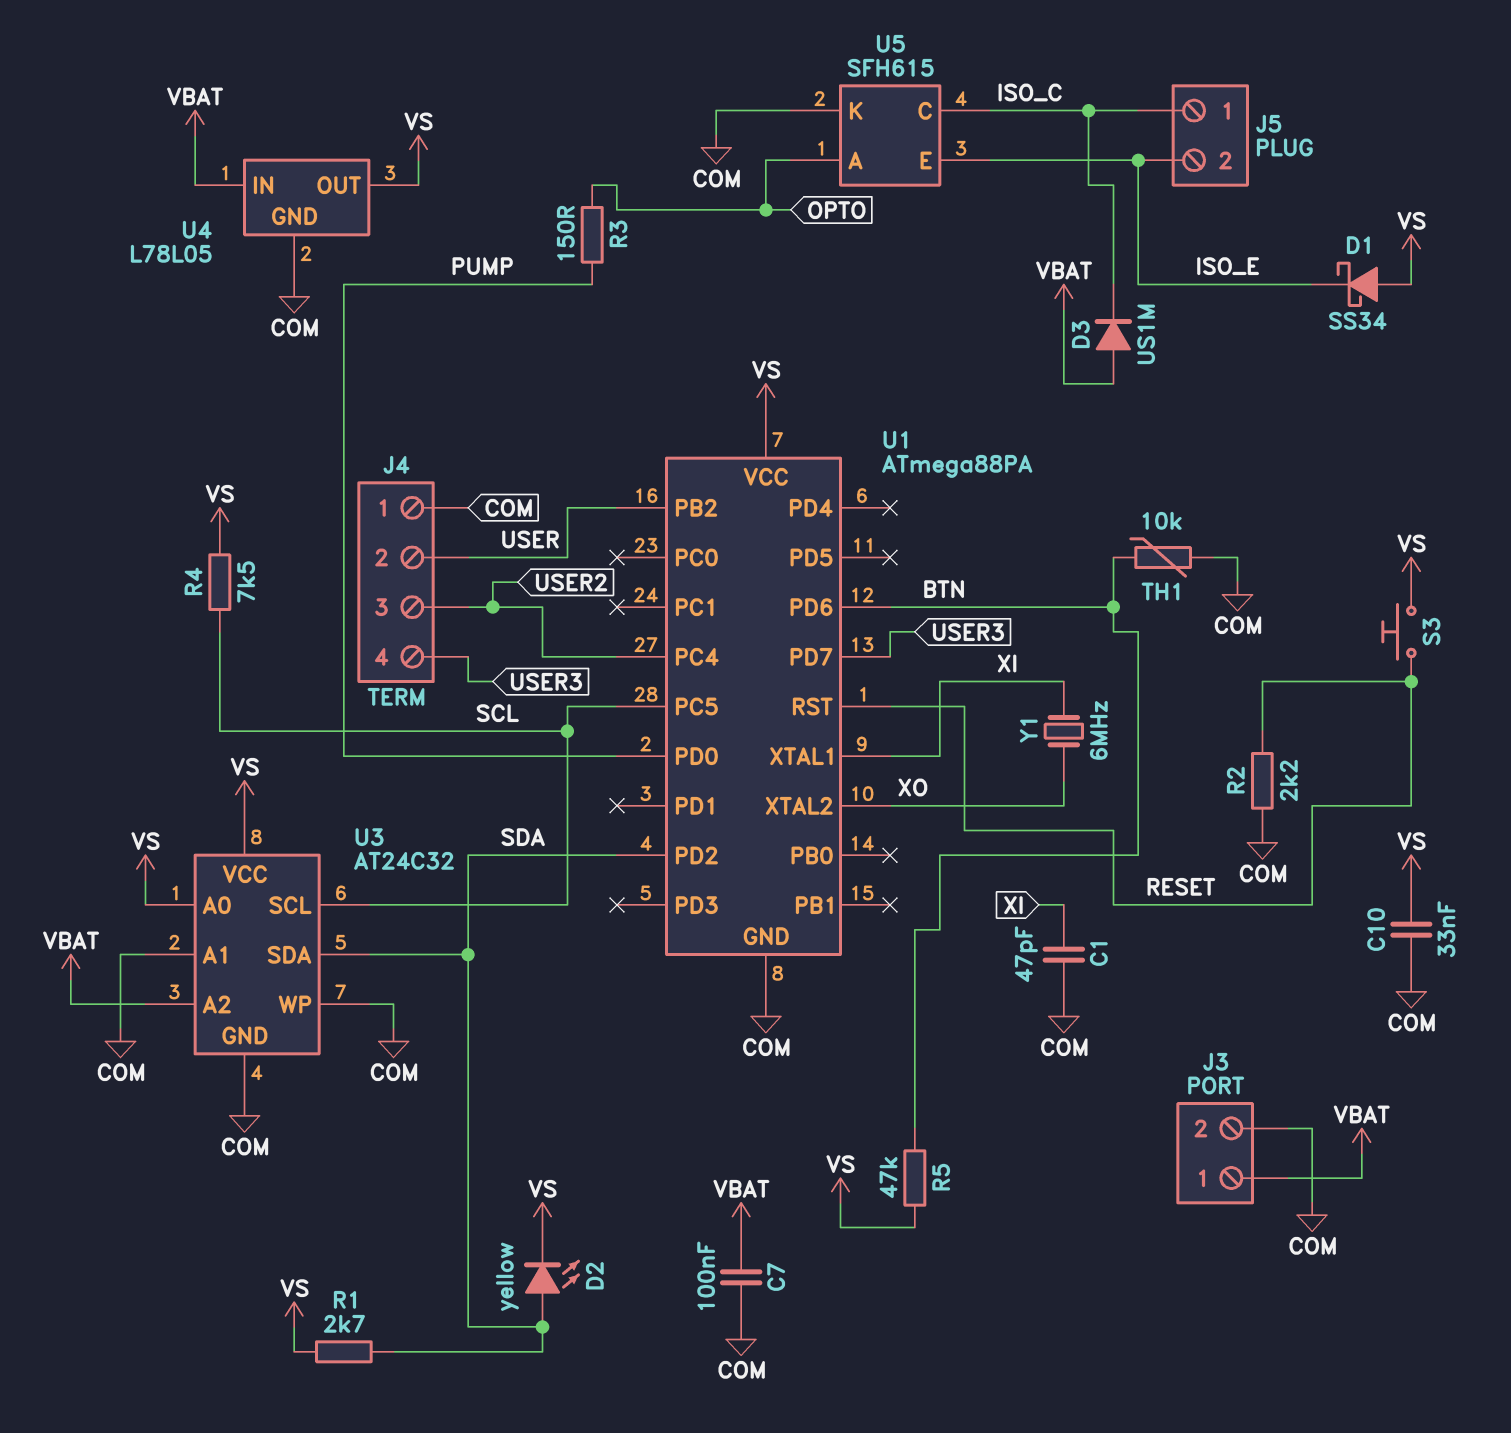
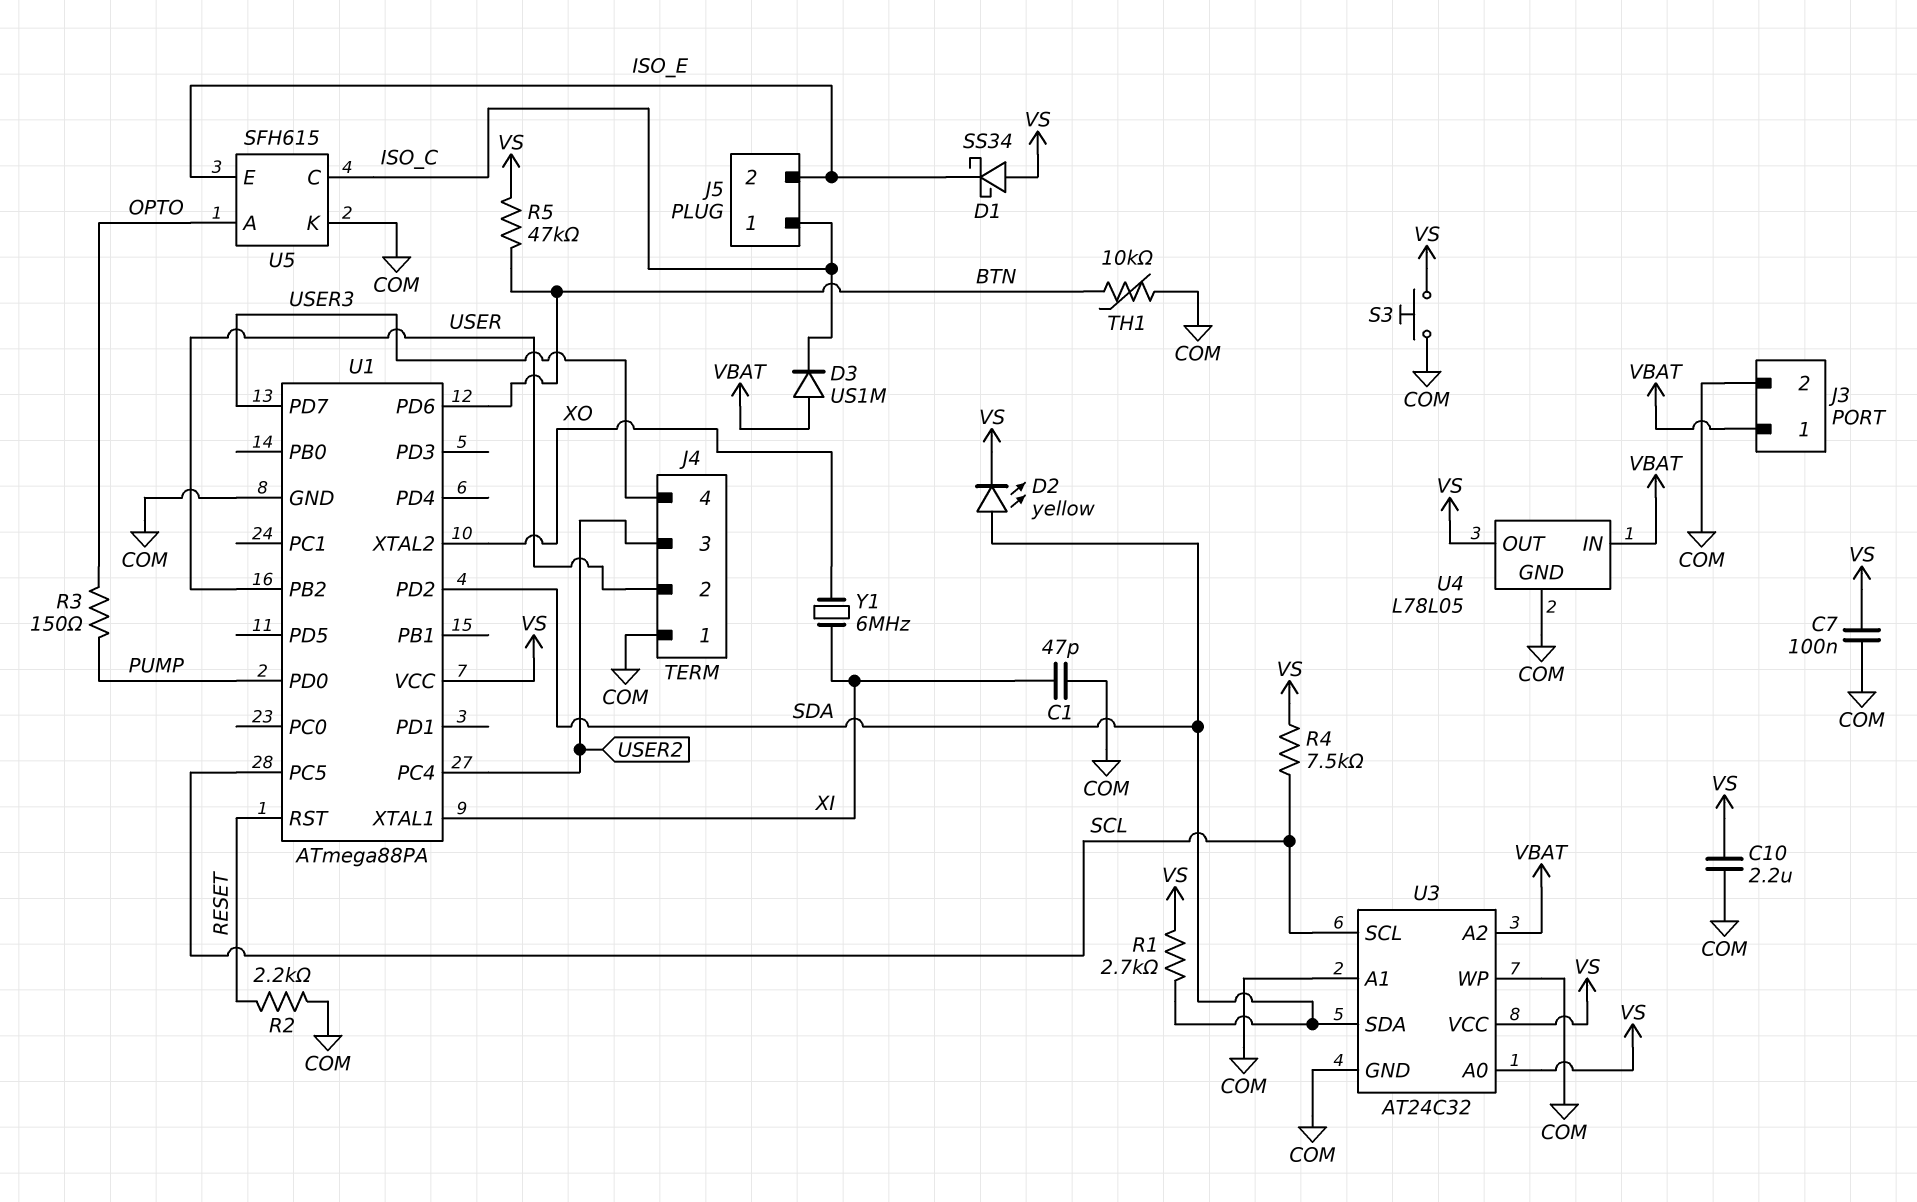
C7: 100nF (COM, VBAT) -> 100nF (COM, VS)
C10: 33nF (COM, VS) -> 2.2uF (COM, VS)
S3: button (RESET, VS) -> button (COM, VS)

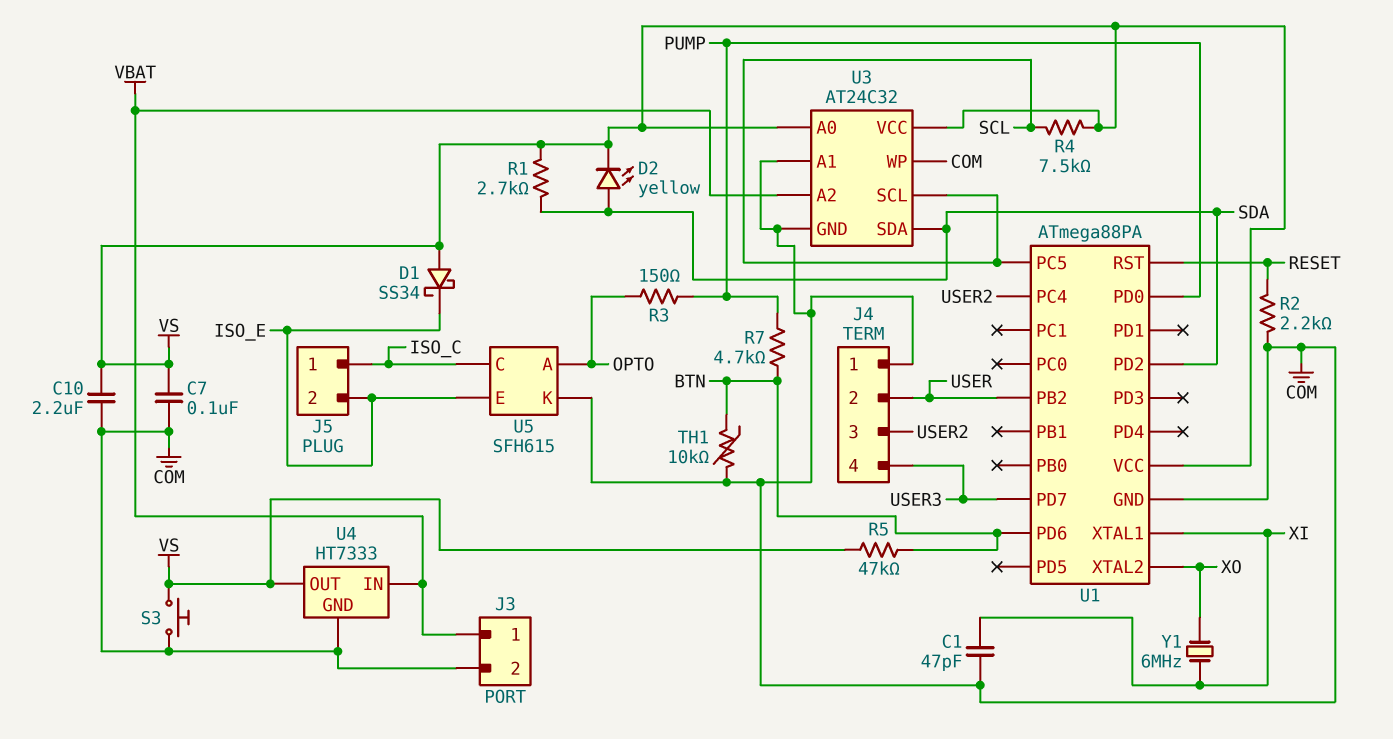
D3: diode US1M (A VBAT, K ISO_C) -> none
R7: none -> 4.7k (BTN, PUMP)
U4: L78L05 -> HT7333

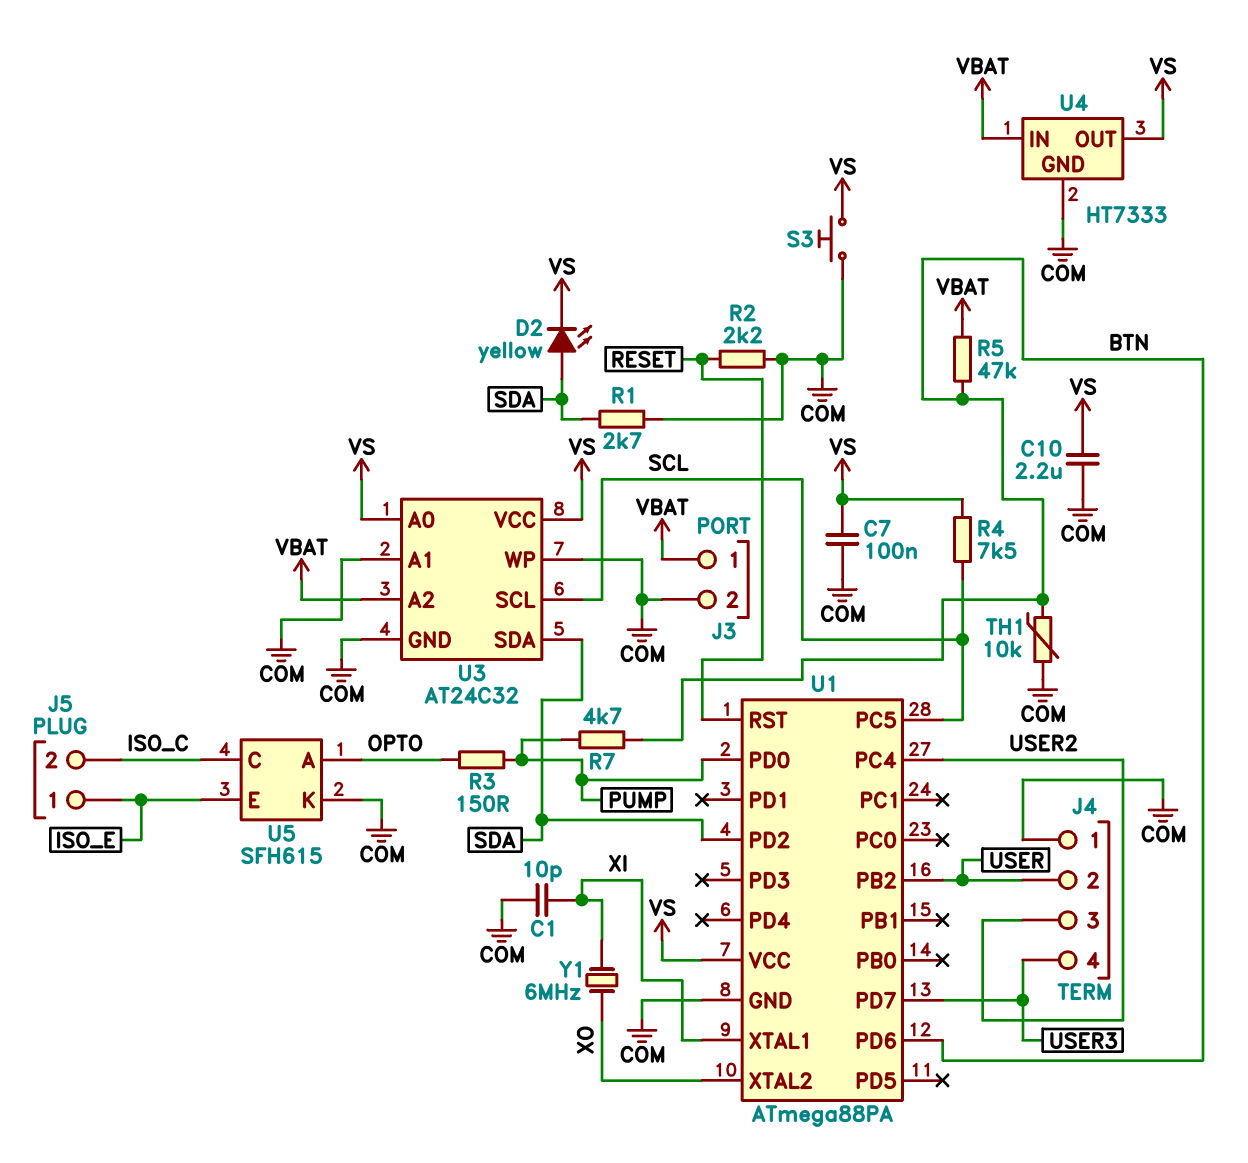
C1: 47pF (COM, XI) -> 10pF (COM, XI)
D1: schottky SS34 (A VS, K ISO_E) -> none
J5 pin 1: ISO_C -> ISO_E
J5 pin 2: ISO_E -> ISO_C
R1: 2.7k (SDA, VS) -> 2.7k (COM, SDA)
R5: 47k (BTN, VS) -> 47k (BTN, VBAT)

